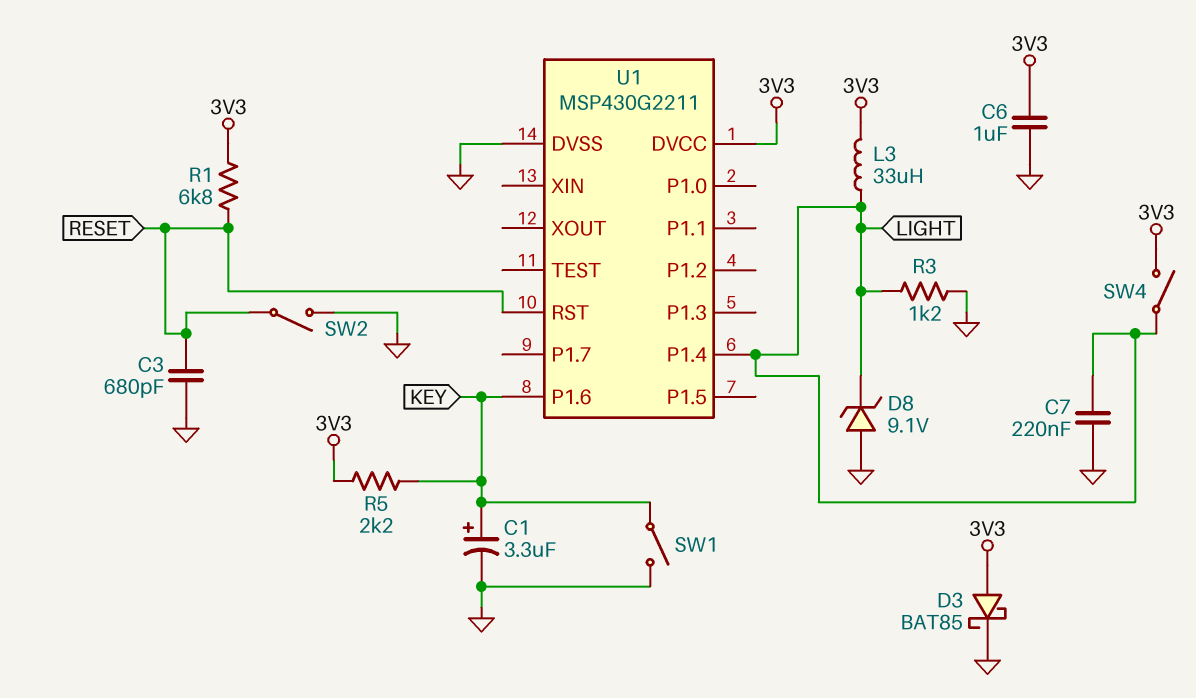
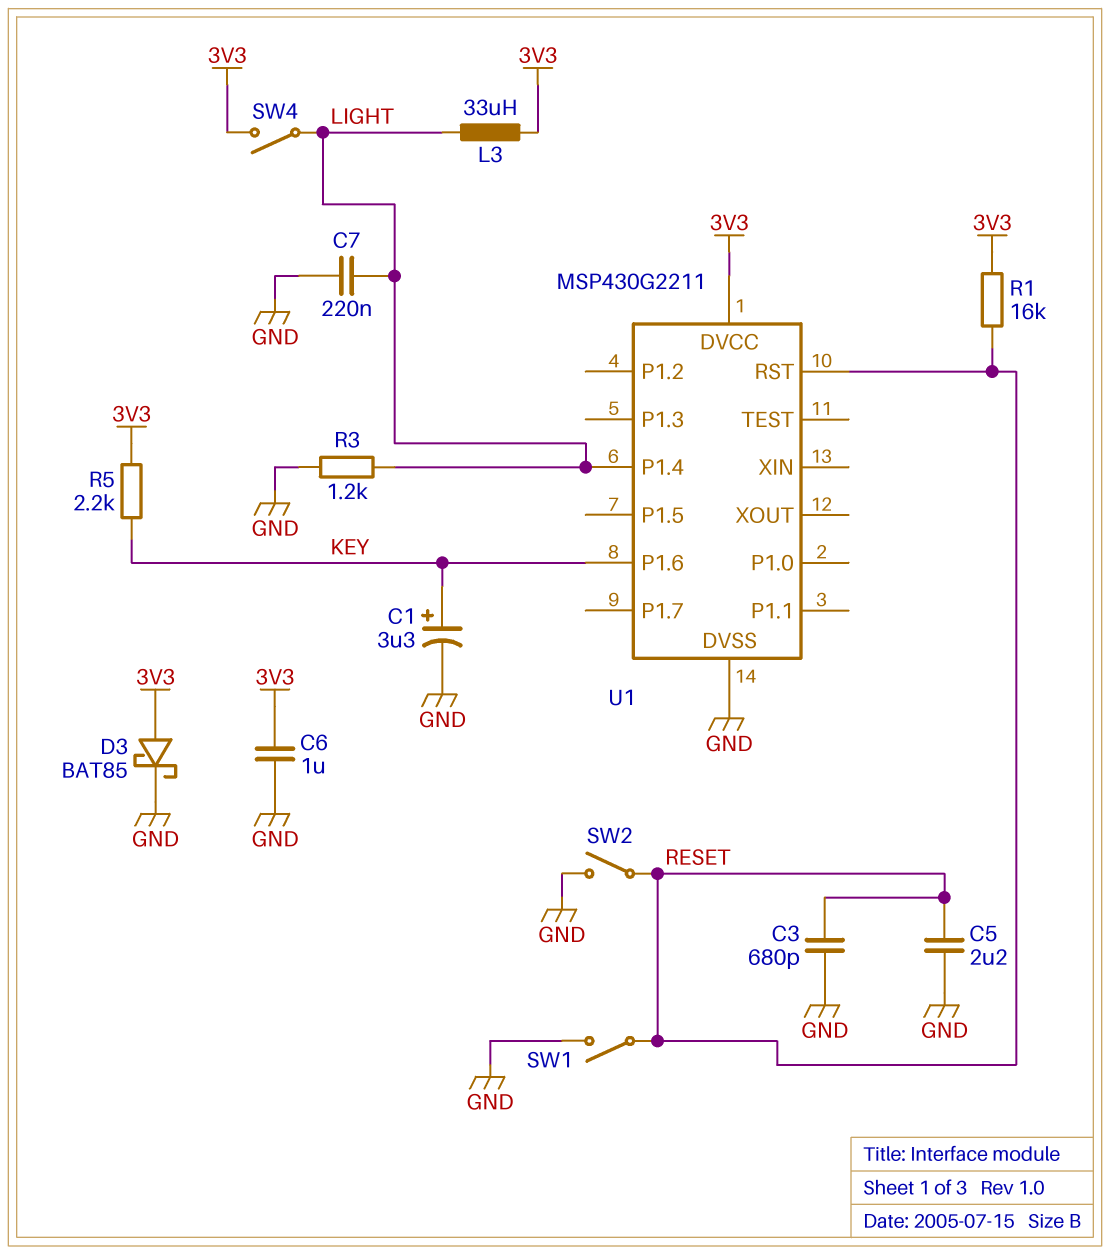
C5: none -> 2.2uF (GND, RESET)
D8: zener 9.1V (A GND, K LIGHT) -> none
R1: 6.8k (3V3, RESET) -> 16k (3V3, RESET)
SW1: switch (GND, KEY) -> switch (GND, RESET)

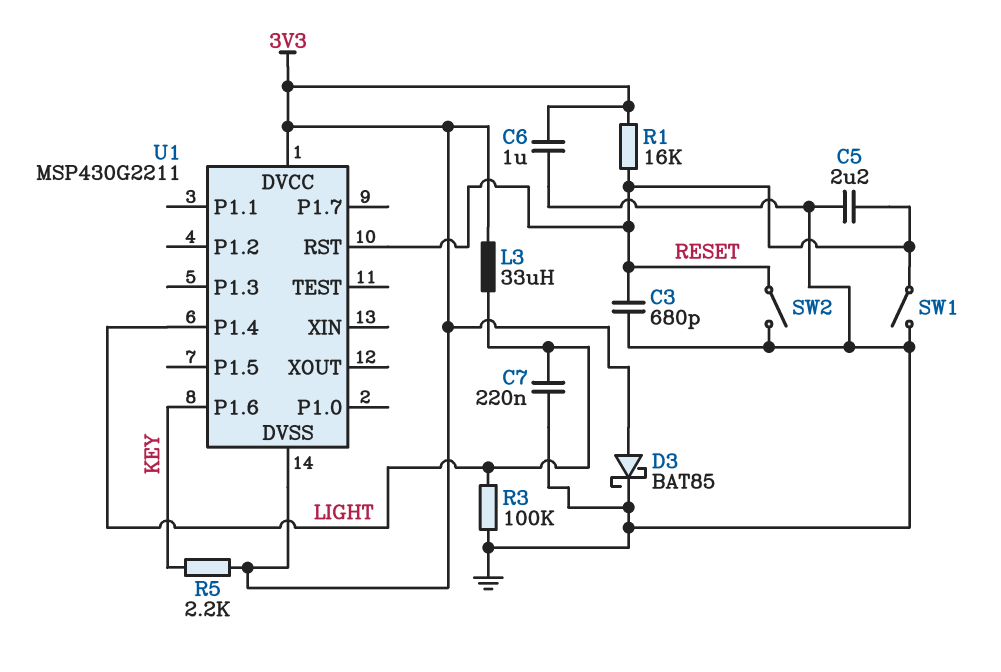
C1: 3.3uF (plus KEY, minus GND) -> none
R3: 1.2k (GND, LIGHT) -> 100k (GND, LIGHT)
SW4: switch (3V3, LIGHT) -> none
U1 pin DVSS: GND -> 3V3

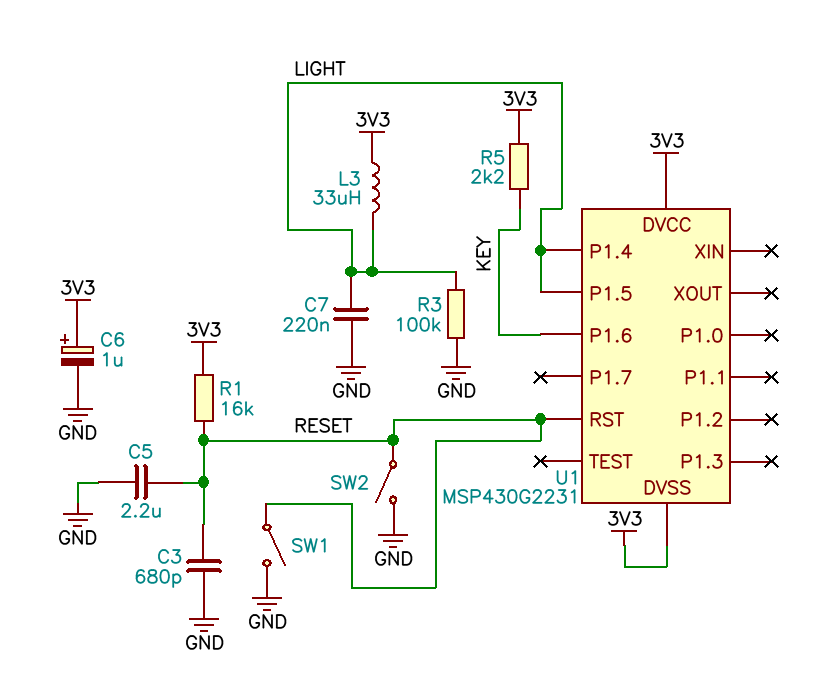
C6: 1uF (3V3, GND) -> 1uF (plus 3V3, minus GND)
D3: schottky BAT85 (A 3V3, K GND) -> none
U1: MSP430G2211 -> MSP430G2231
U1 pin P1.5: none -> LIGHT

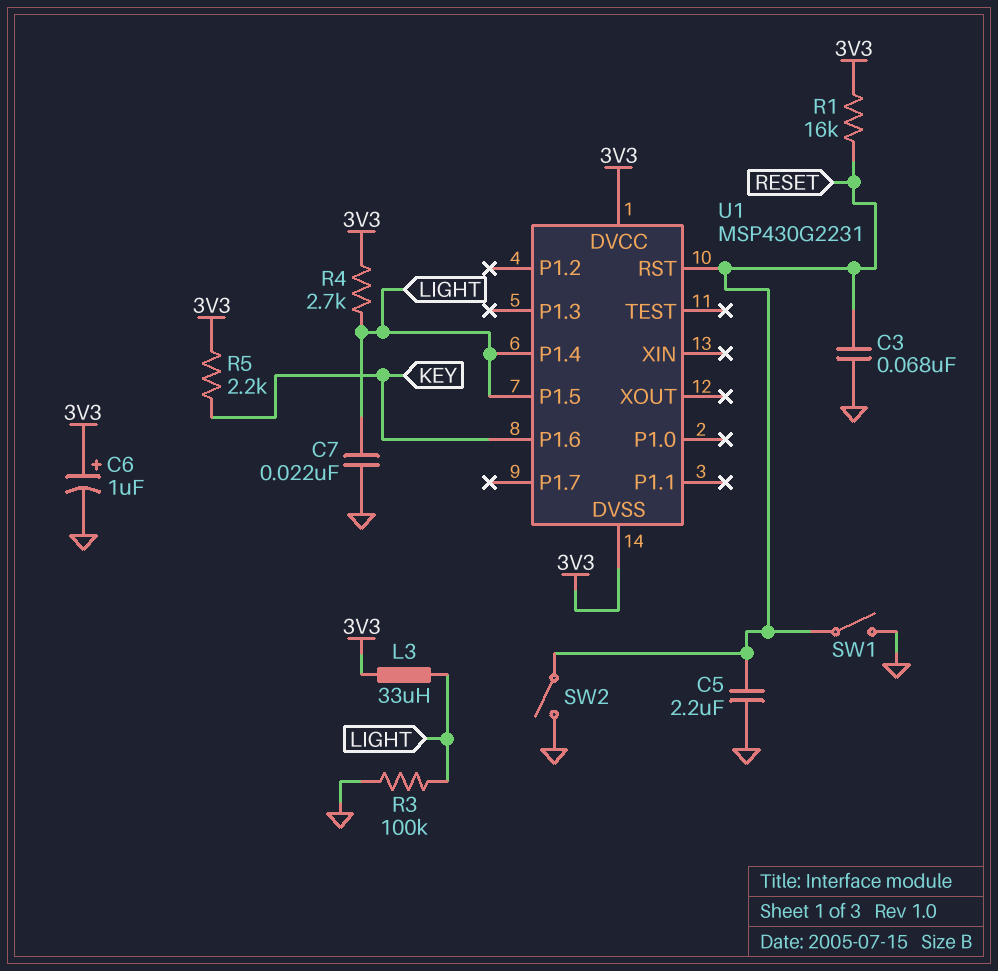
C3: 680pF (GND, RESET) -> 68nF (GND, RESET)
C7: 220nF (GND, LIGHT) -> 22nF (GND, LIGHT)
R4: none -> 2.7k (3V3, LIGHT)

